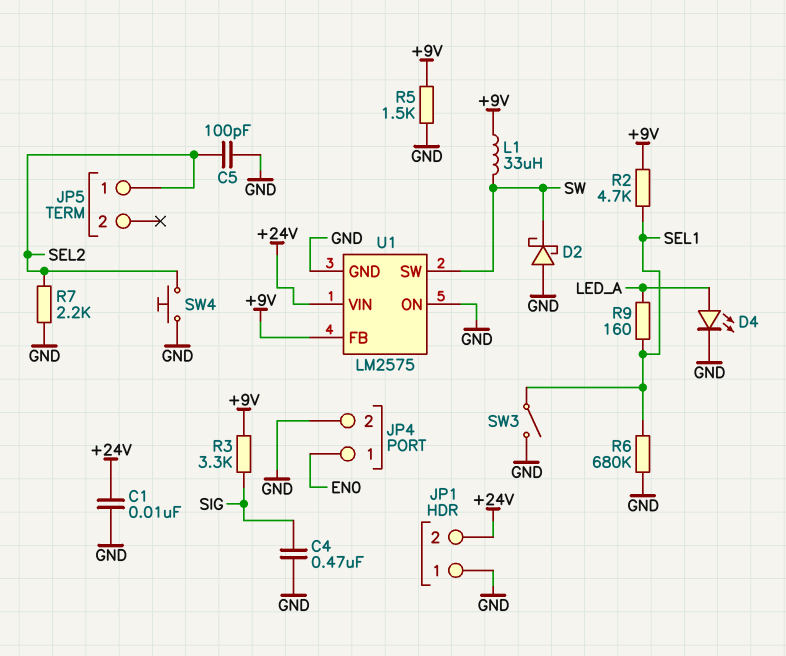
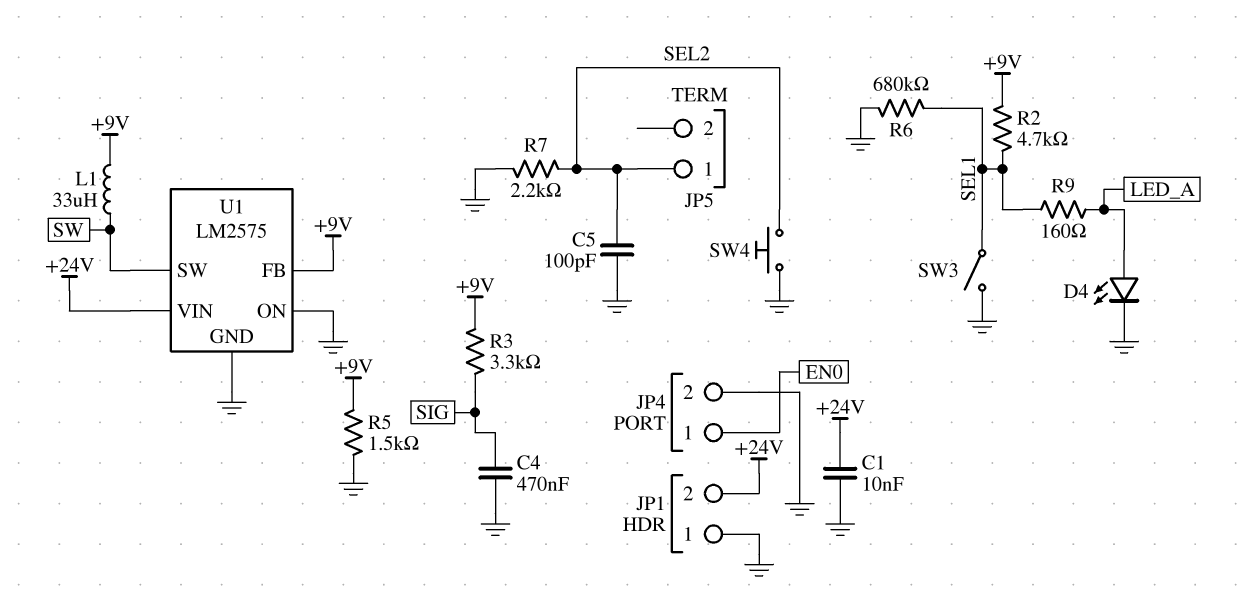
D2: schottky (A GND, K SW) -> none

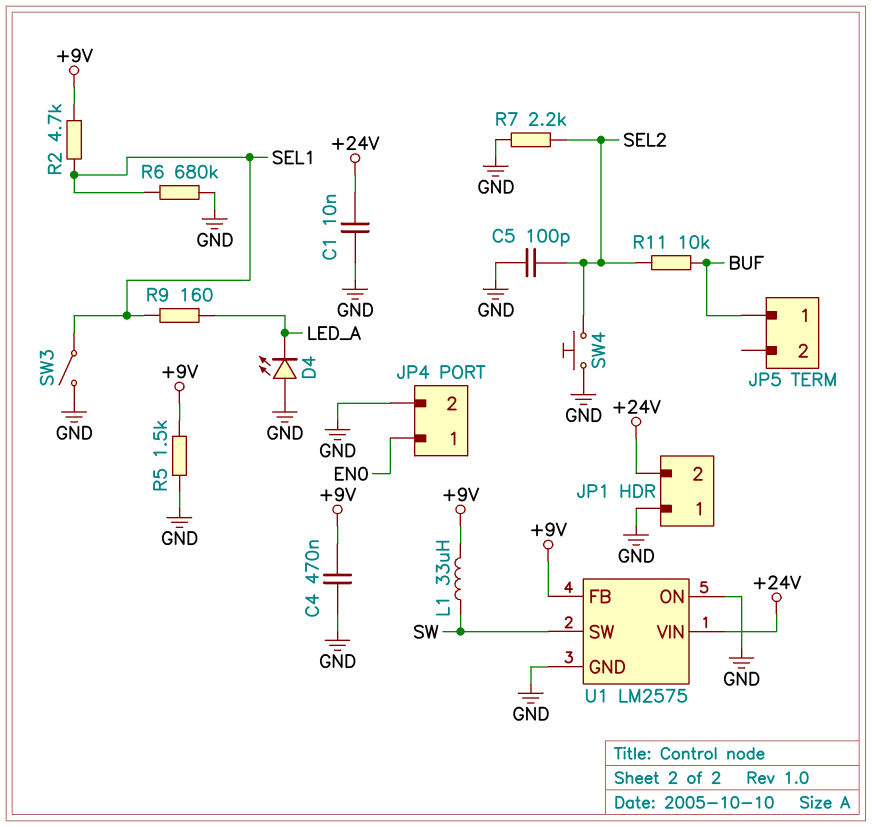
C4: 470nF (GND, SIG) -> 470nF (+9V, GND)
D4: LED (A LED_A, K GND) -> LED (A GND, K LED_A)
JP5 pin 1: SEL2 -> BUF
R3: 3.3k (+9V, SIG) -> none
R11: none -> 10k (BUF, SEL2)

